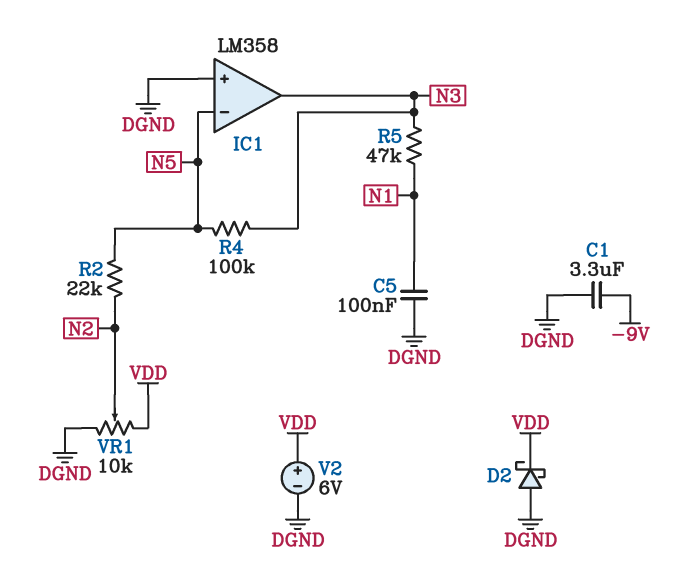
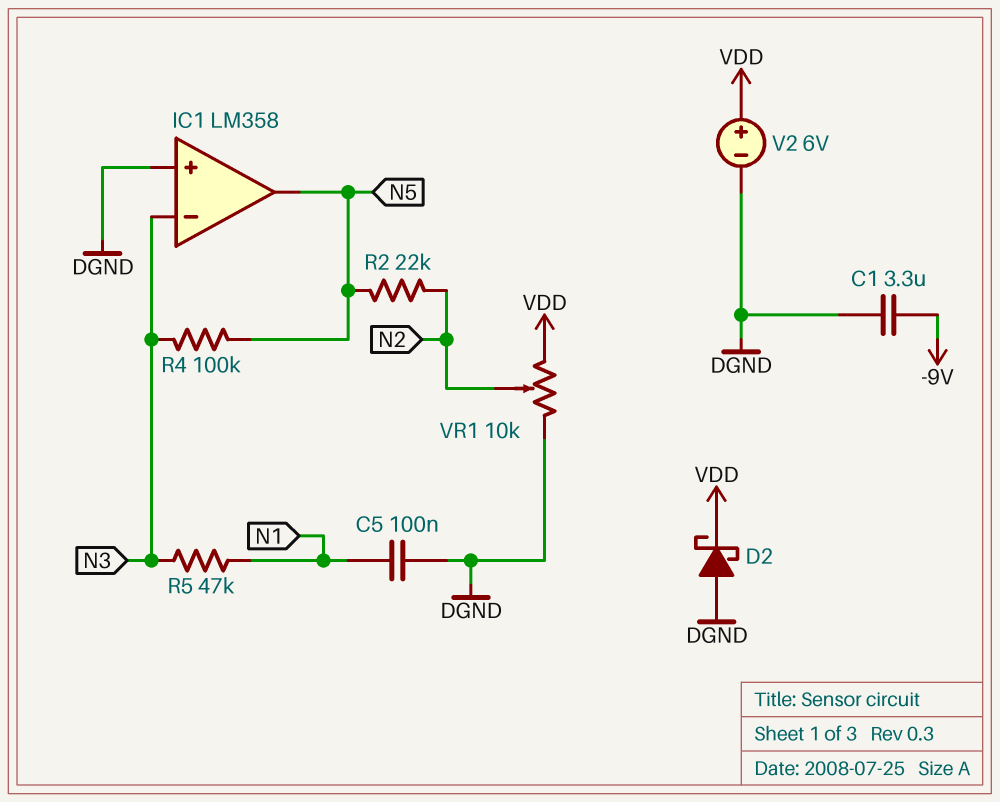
IC1 pin in-: N5 -> N3
IC1 pin out: N3 -> N5

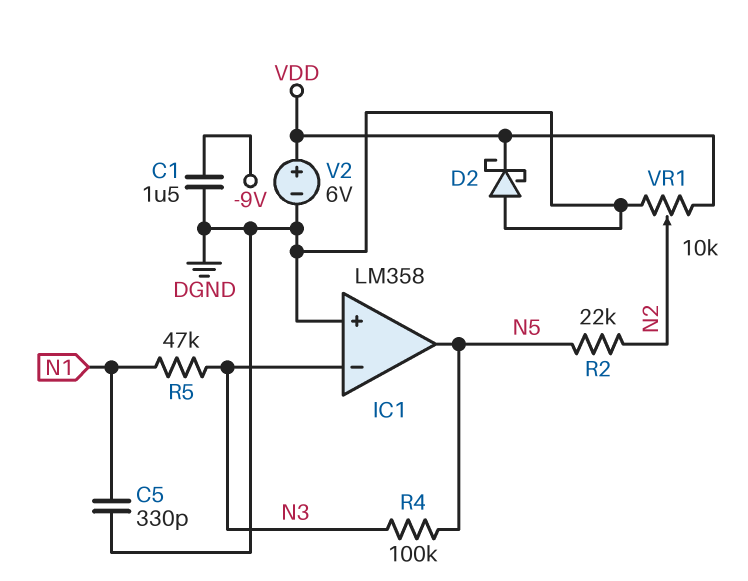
C1: 3.3uF (-9V, DGND) -> 1.5uF (-9V, DGND)
C5: 100nF (DGND, N1) -> 330pF (DGND, N1)

